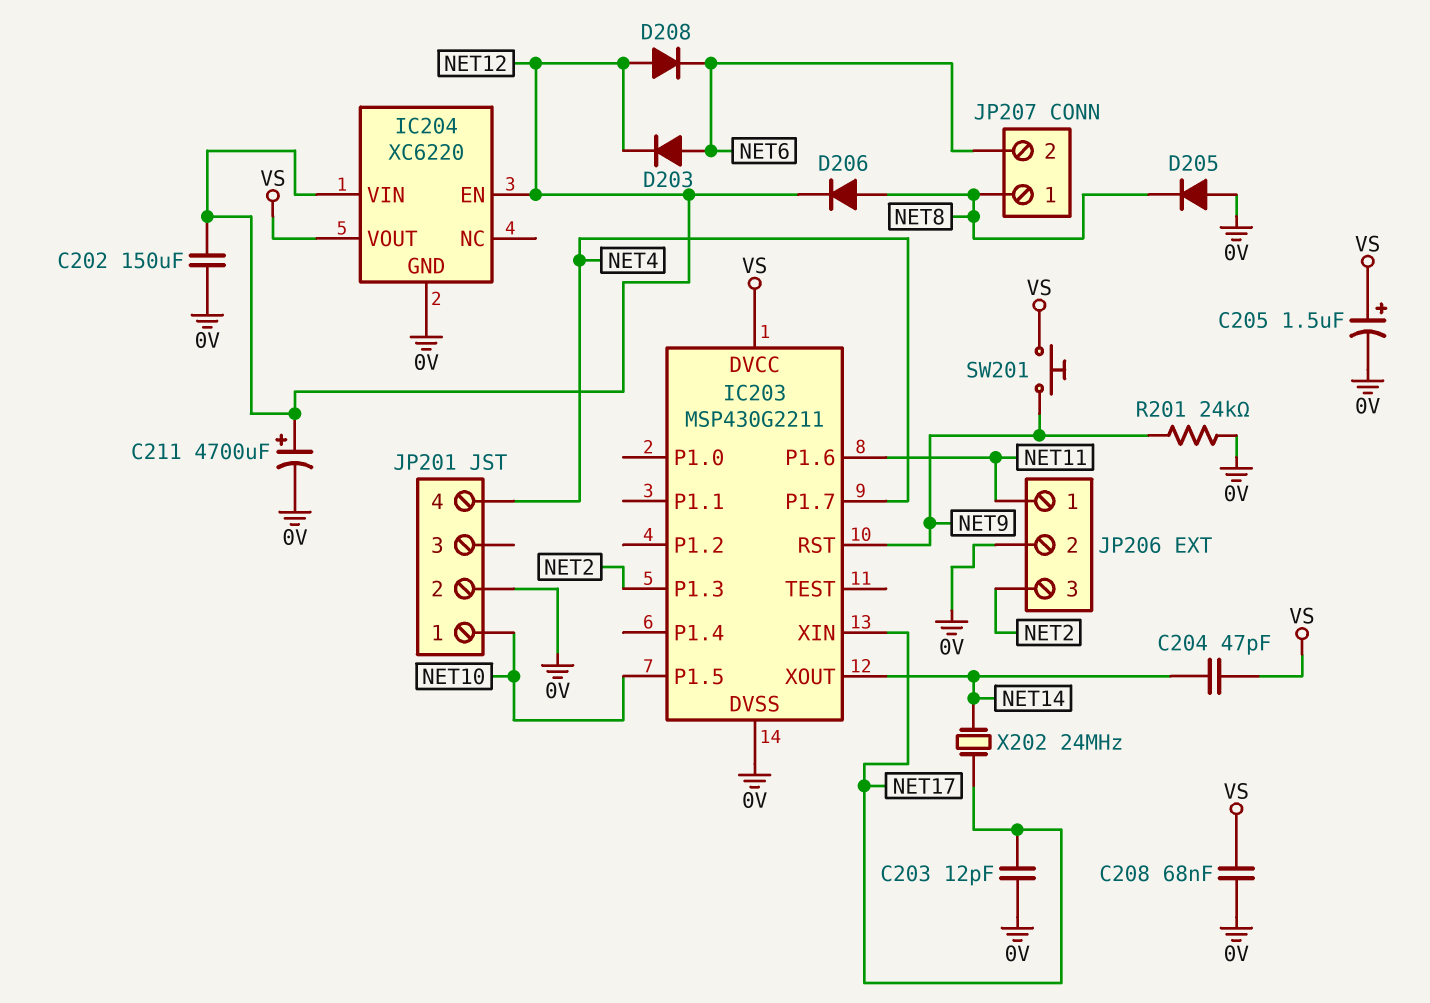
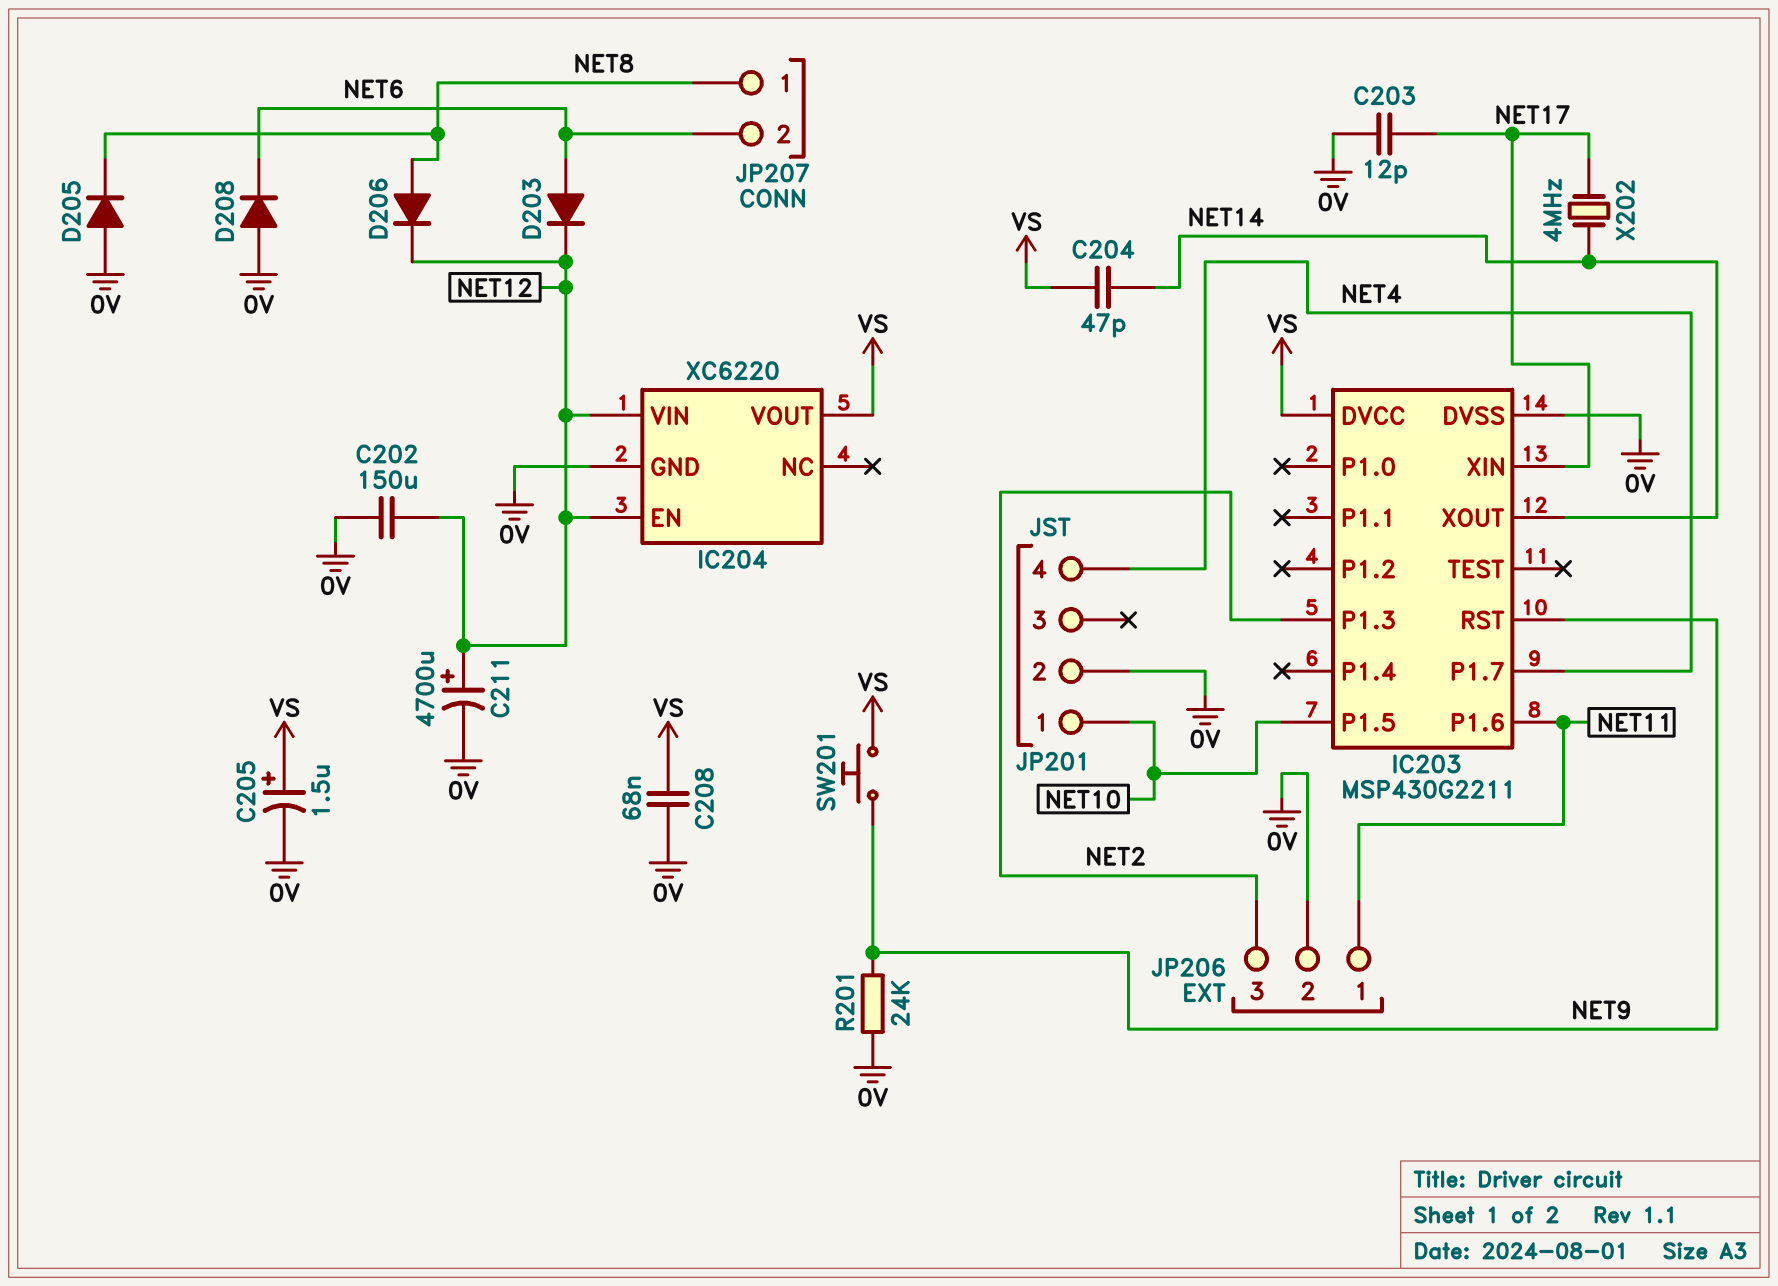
D208: diode (A NET12, K NET6) -> diode (A 0V, K NET6)
X202: 24MHz (NET14, NET17) -> 4MHz (NET14, NET17)

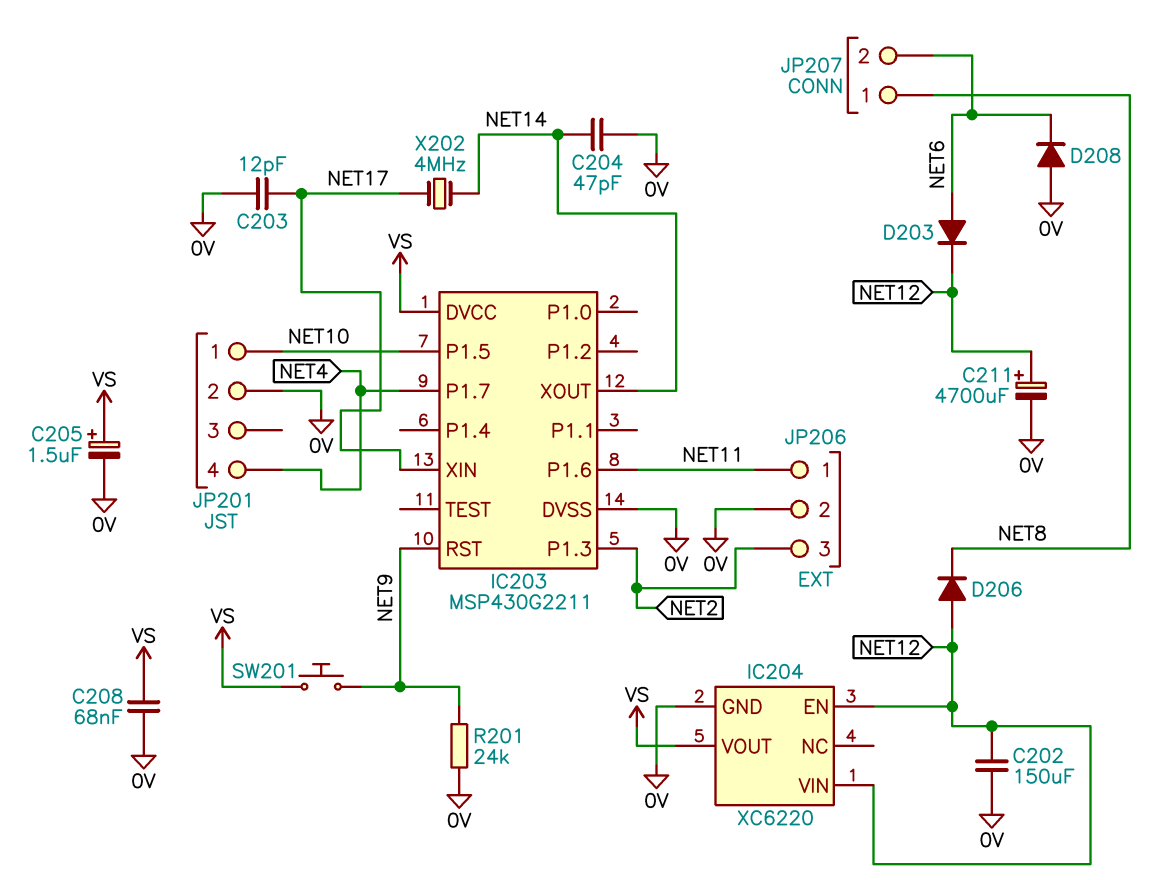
C204: 47pF (NET14, VS) -> 47pF (0V, NET14)
D205: diode (A 0V, K NET8) -> none
D206: diode (A NET8, K NET12) -> diode (A NET12, K NET8)

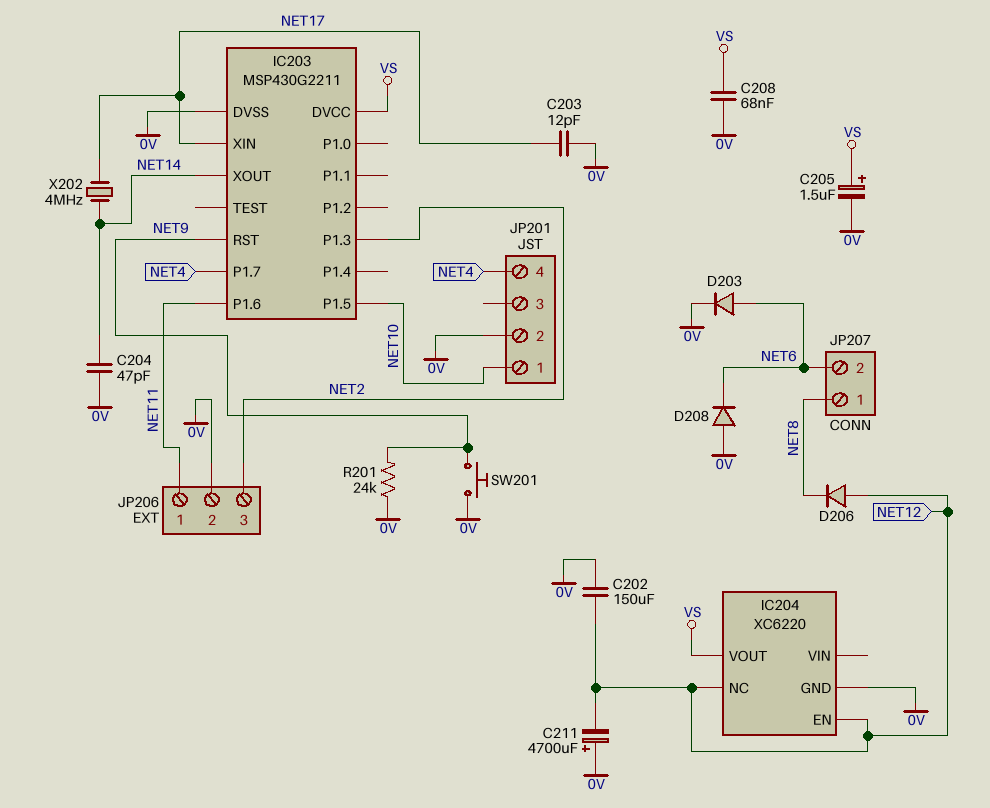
C211: 4700uF (plus NET12, minus 0V) -> 4700uF (plus 0V, minus NET12)
D203: diode (A NET6, K NET12) -> diode (A NET6, K 0V)
IC204 pin NC: none -> NET12
IC204 pin VIN: NET12 -> none
SW201: button (NET9, VS) -> button (0V, NET9)

